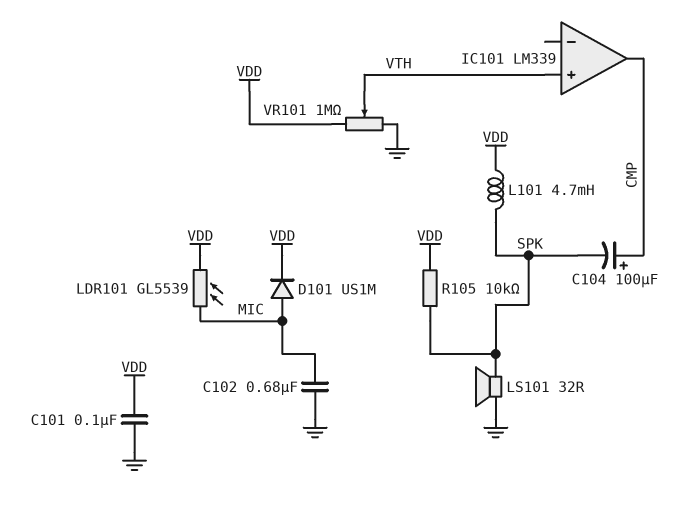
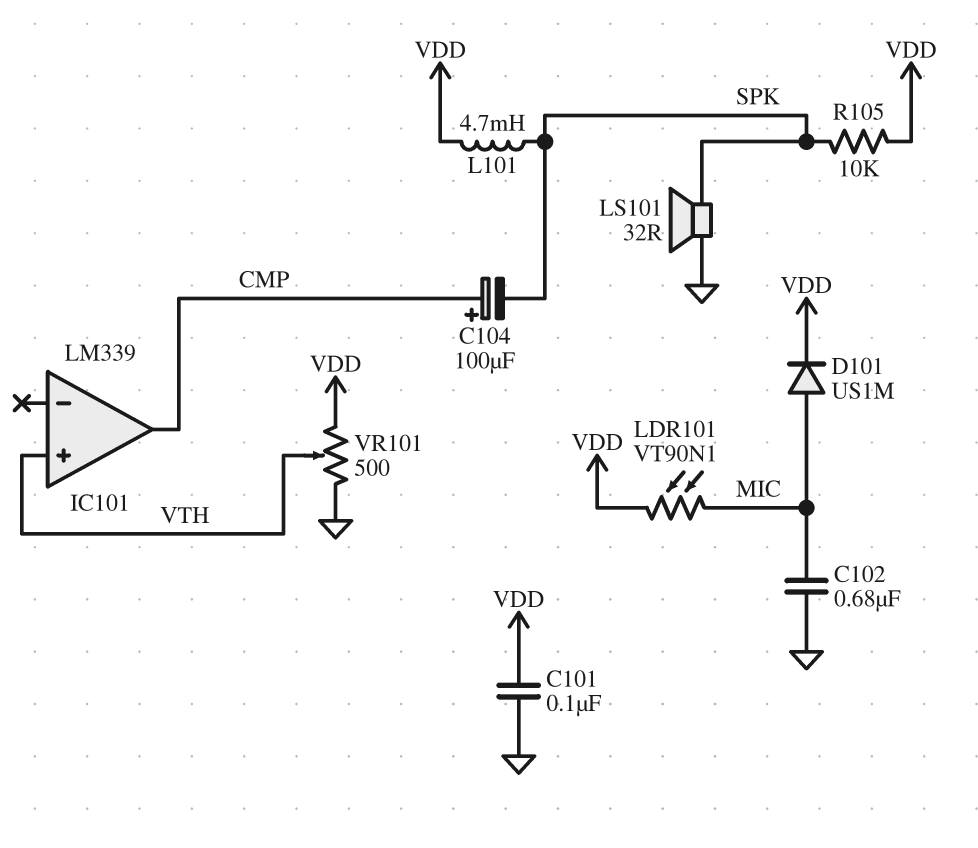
LDR101: GL5539 (MIC, VDD) -> VT90N1 (MIC, VDD)
VR101: 1M (GND, VDD, wiper VTH) -> 500 (GND, VDD, wiper VTH)

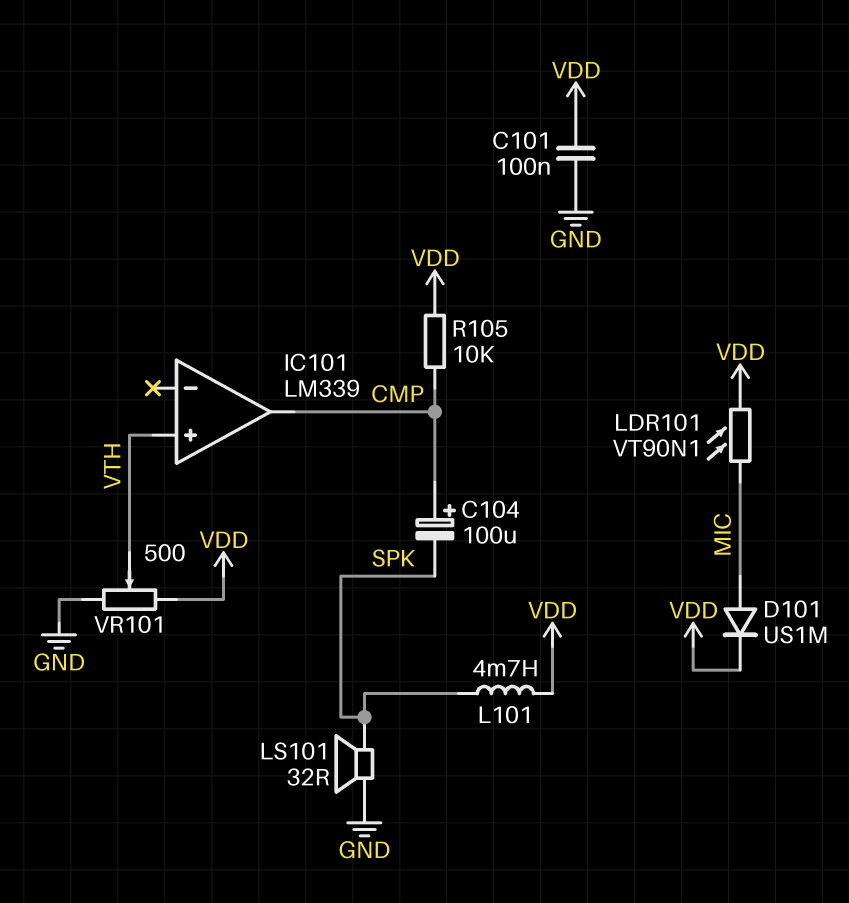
C102: 680nF (GND, MIC) -> none
R105: 10k (SPK, VDD) -> 10k (CMP, VDD)

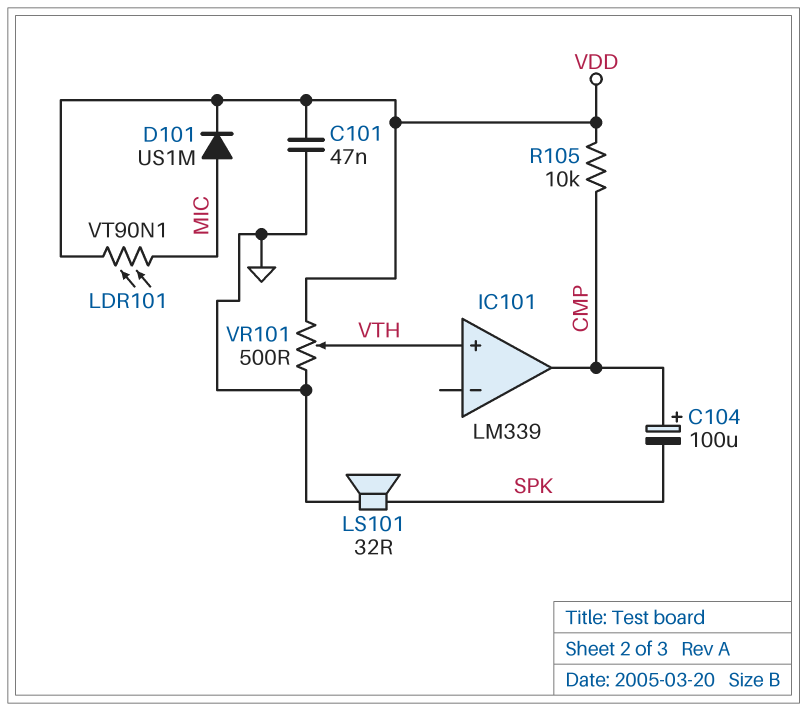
C101: 100nF (GND, VDD) -> 47nF (GND, VDD)
L101: 4.7mH (SPK, VDD) -> none

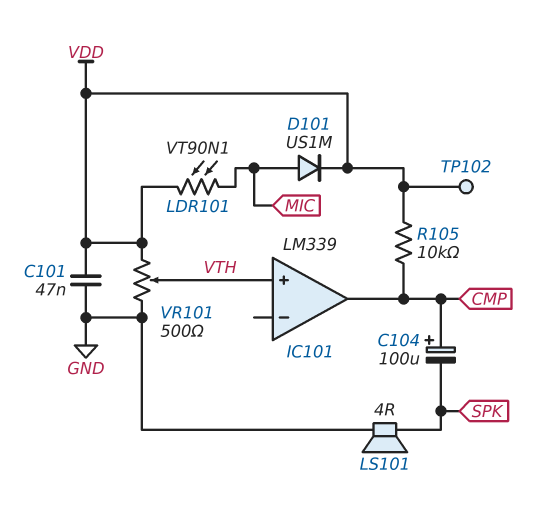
LS101: speaker 32R (GND, SPK) -> speaker 4R (GND, SPK)
TP102: none -> test point (VDD)

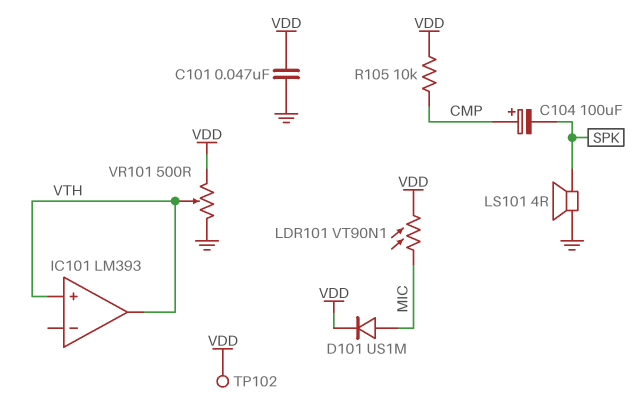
IC101: LM339 -> LM393
IC101 pin out: CMP -> VTH

